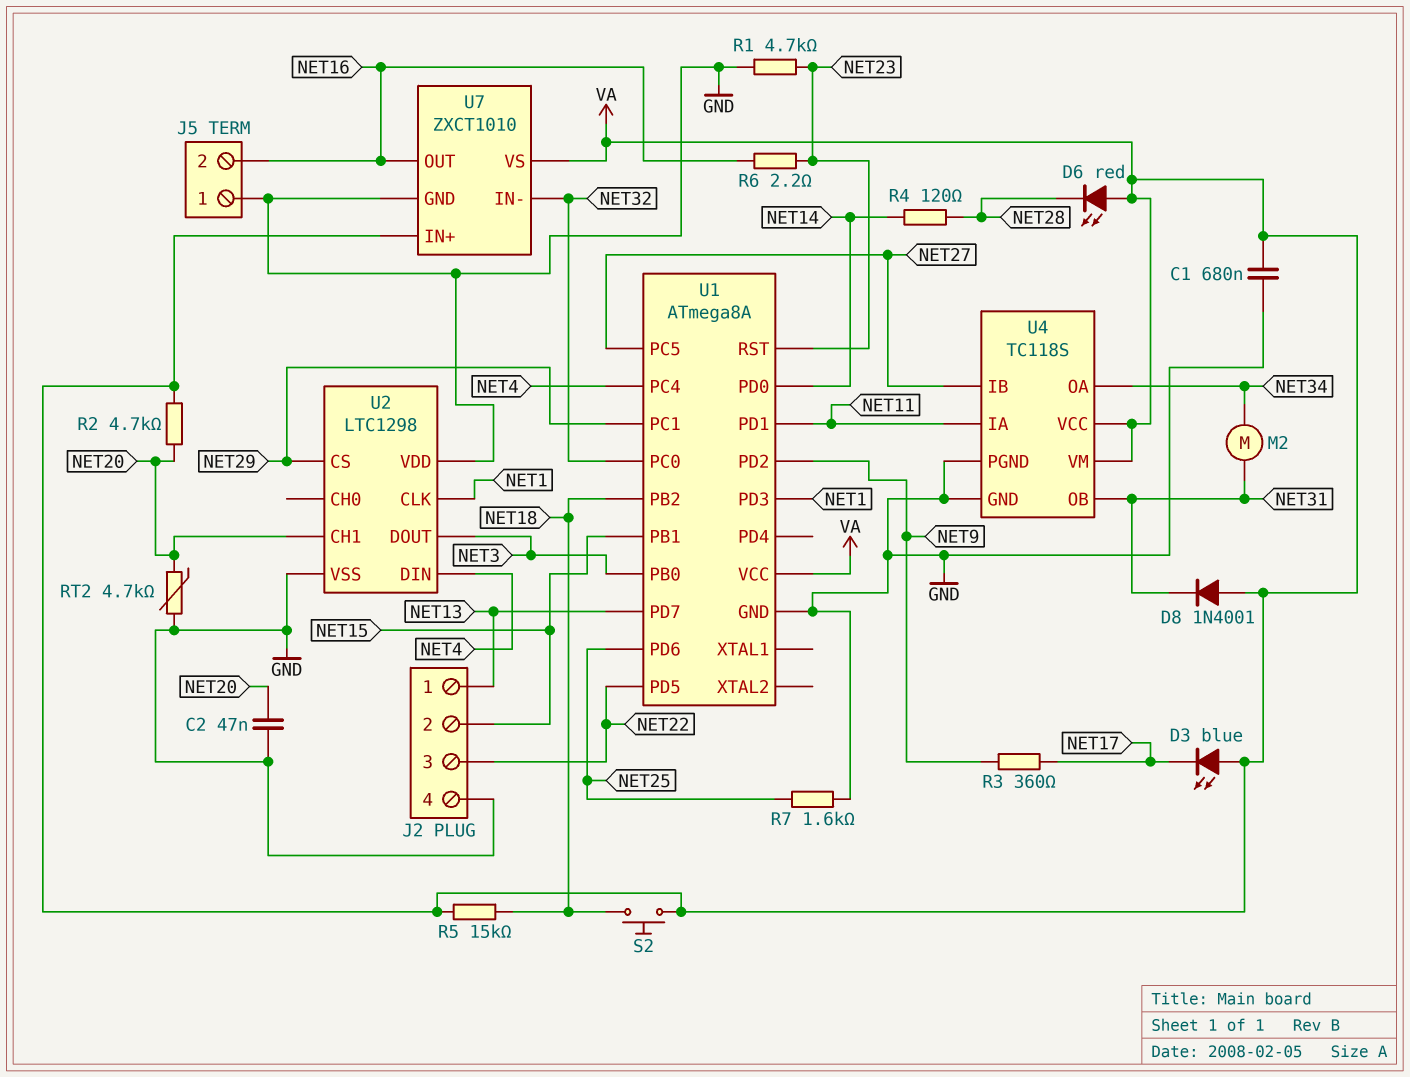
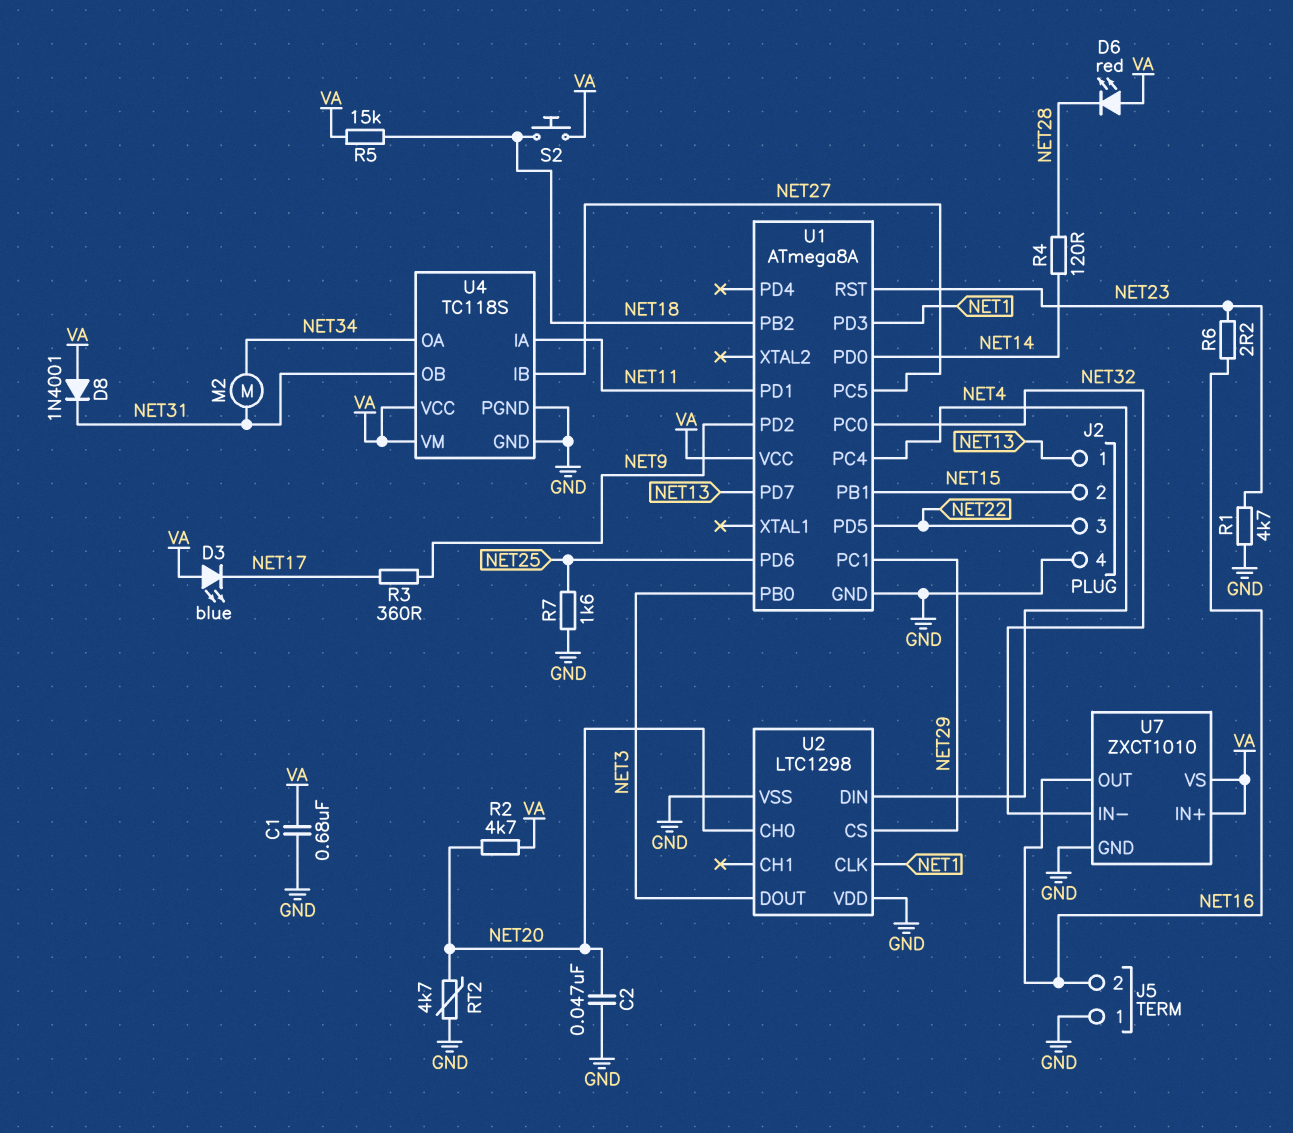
U2 pin CH0: none -> NET20
U2 pin CH1: NET20 -> none

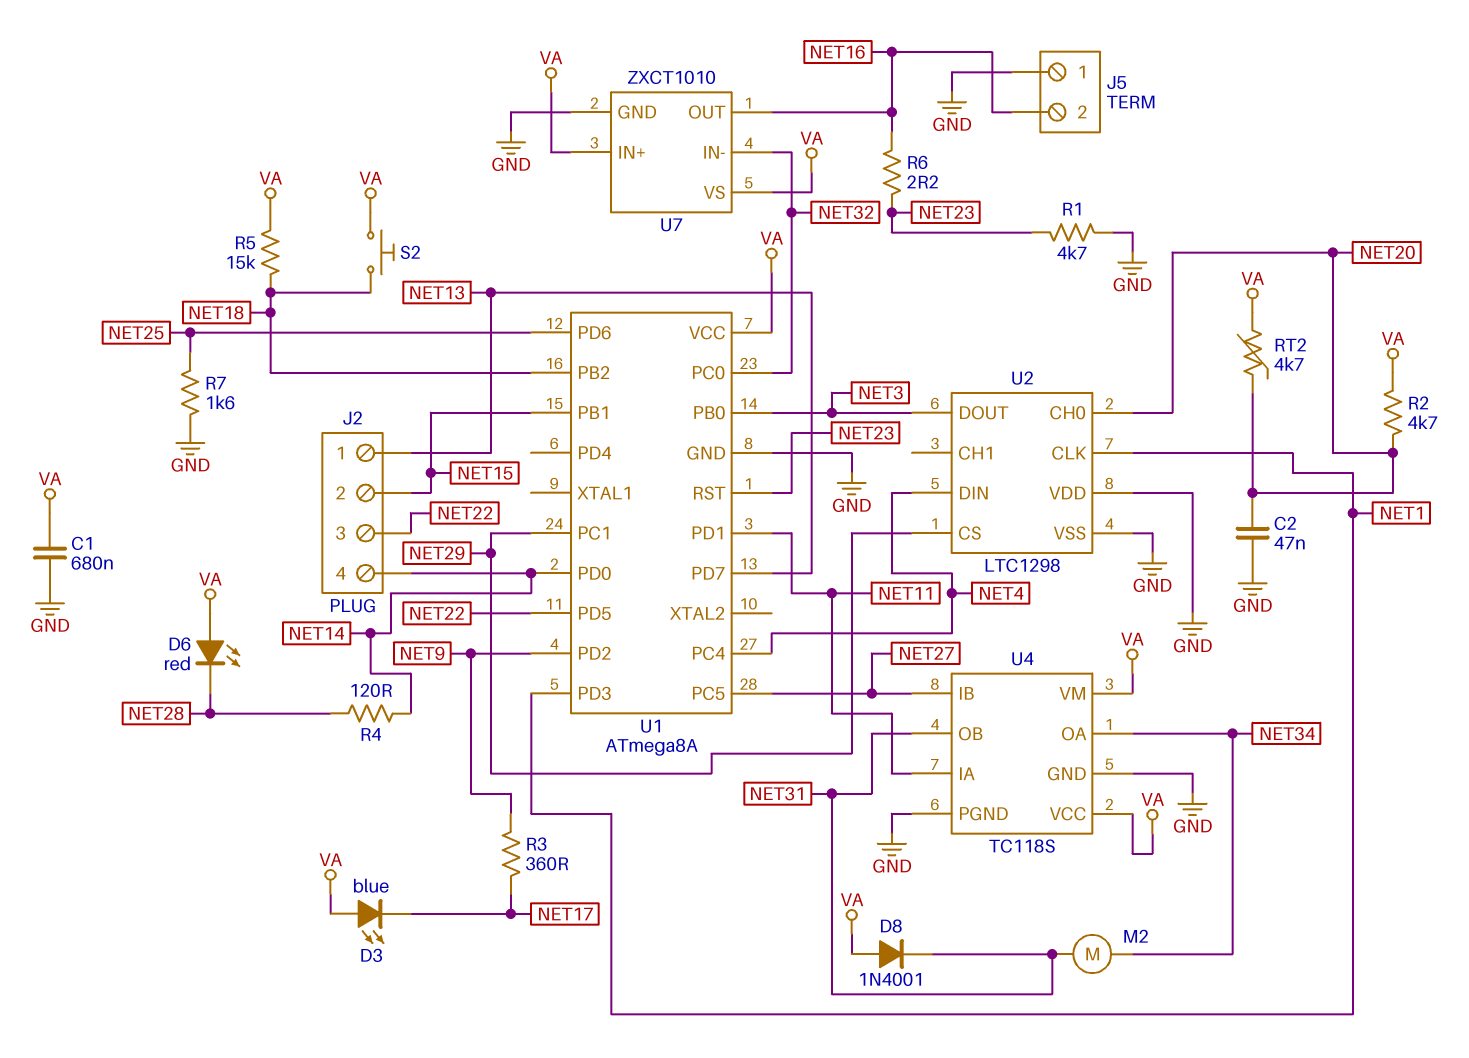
J2 pin 4: GND -> NET14
RT2: 4.7k (GND, NET20) -> 4.7k (NET20, VA)

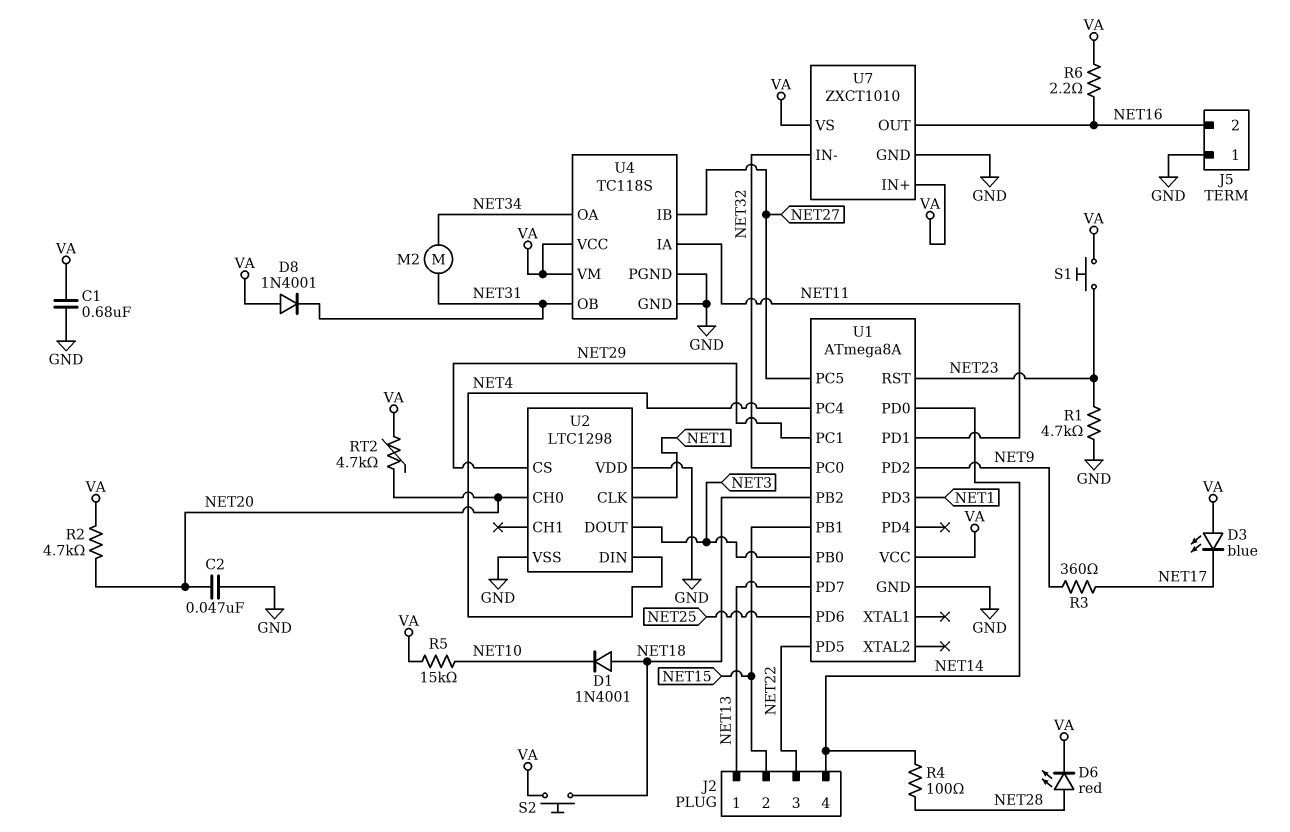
D1: none -> diode 1N4001 (A NET18, K NET10)
D6: LED red (A VA, K NET28) -> LED red (A NET28, K VA)
R4: 120 (NET14, NET28) -> 100 (NET14, NET28)
R5: 15k (NET18, VA) -> 15k (NET10, VA)
R6: 2.2 (NET16, NET23) -> 2.2 (NET16, VA)
R7: 1.6k (GND, NET25) -> none
S1: none -> button (NET23, VA)

